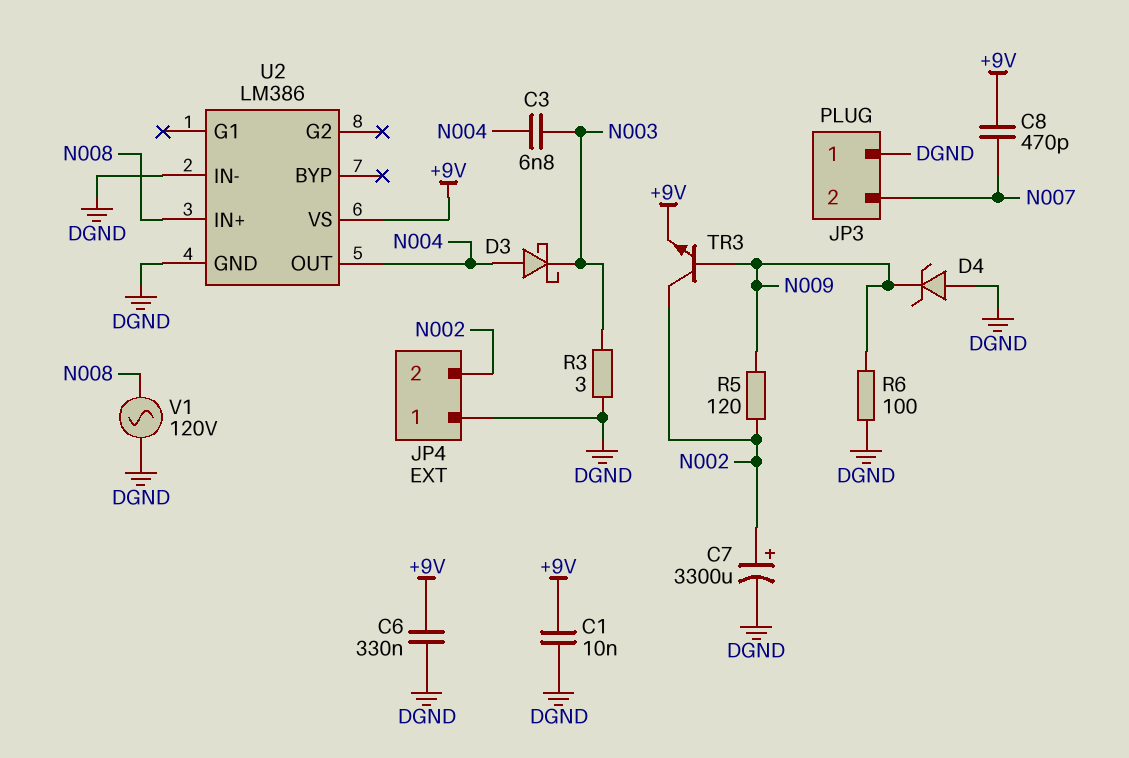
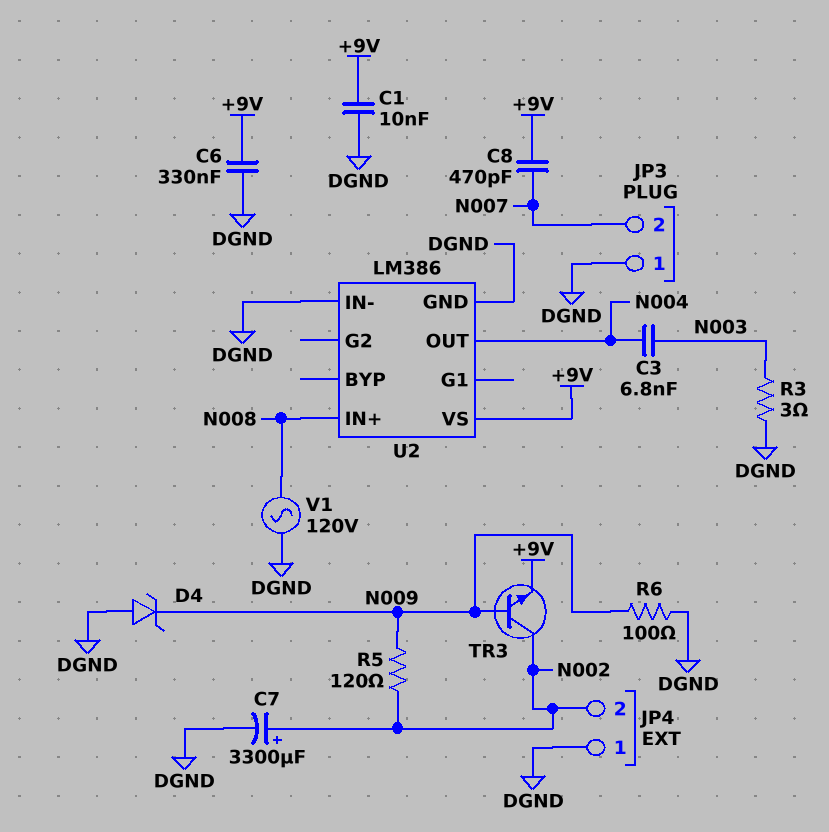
D3: schottky (A N004, K N003) -> none

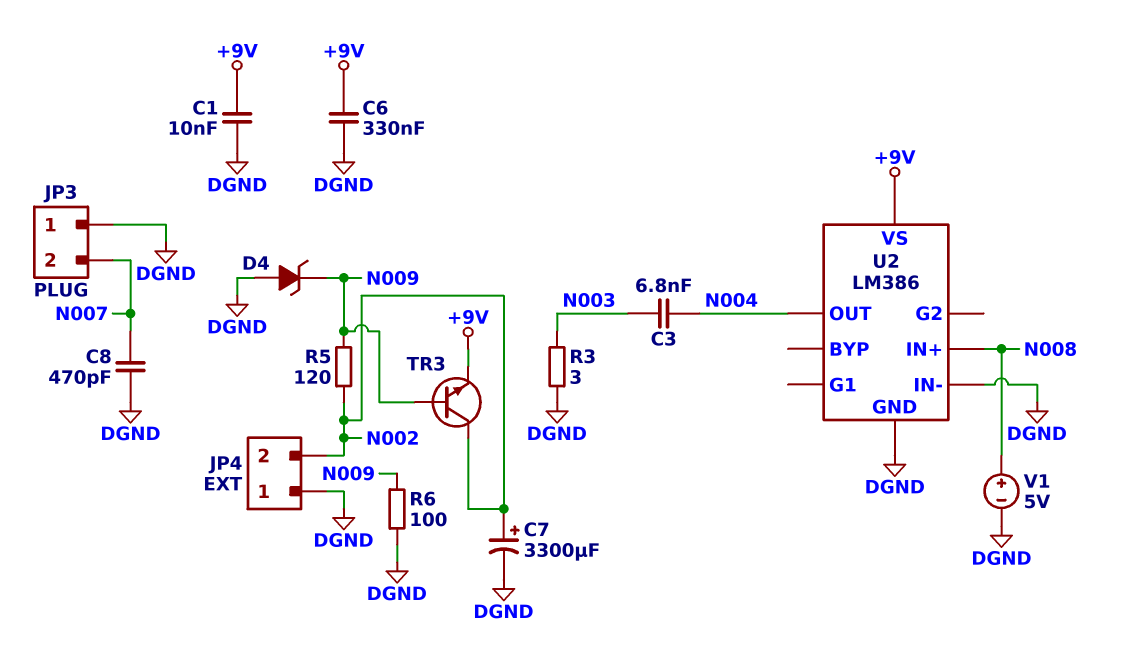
C8: 470pF (+9V, N007) -> 470pF (DGND, N007)
V1: AC 120V (DGND, N008) -> 5V (plus N008, minus DGND)

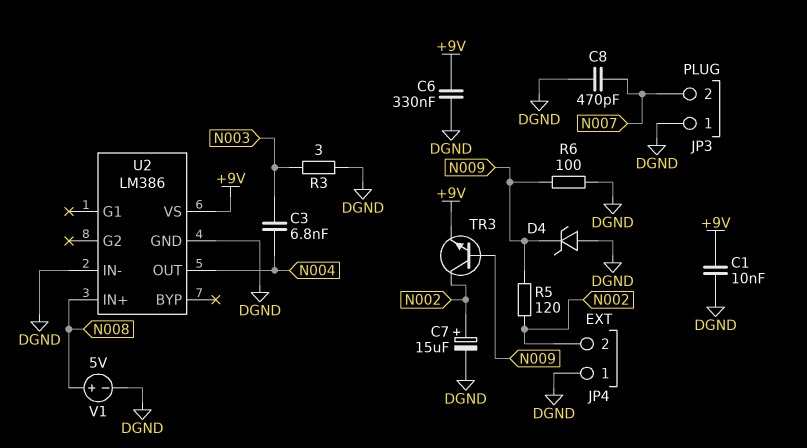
C7: 3300uF (plus N002, minus DGND) -> 15uF (plus N002, minus DGND)

